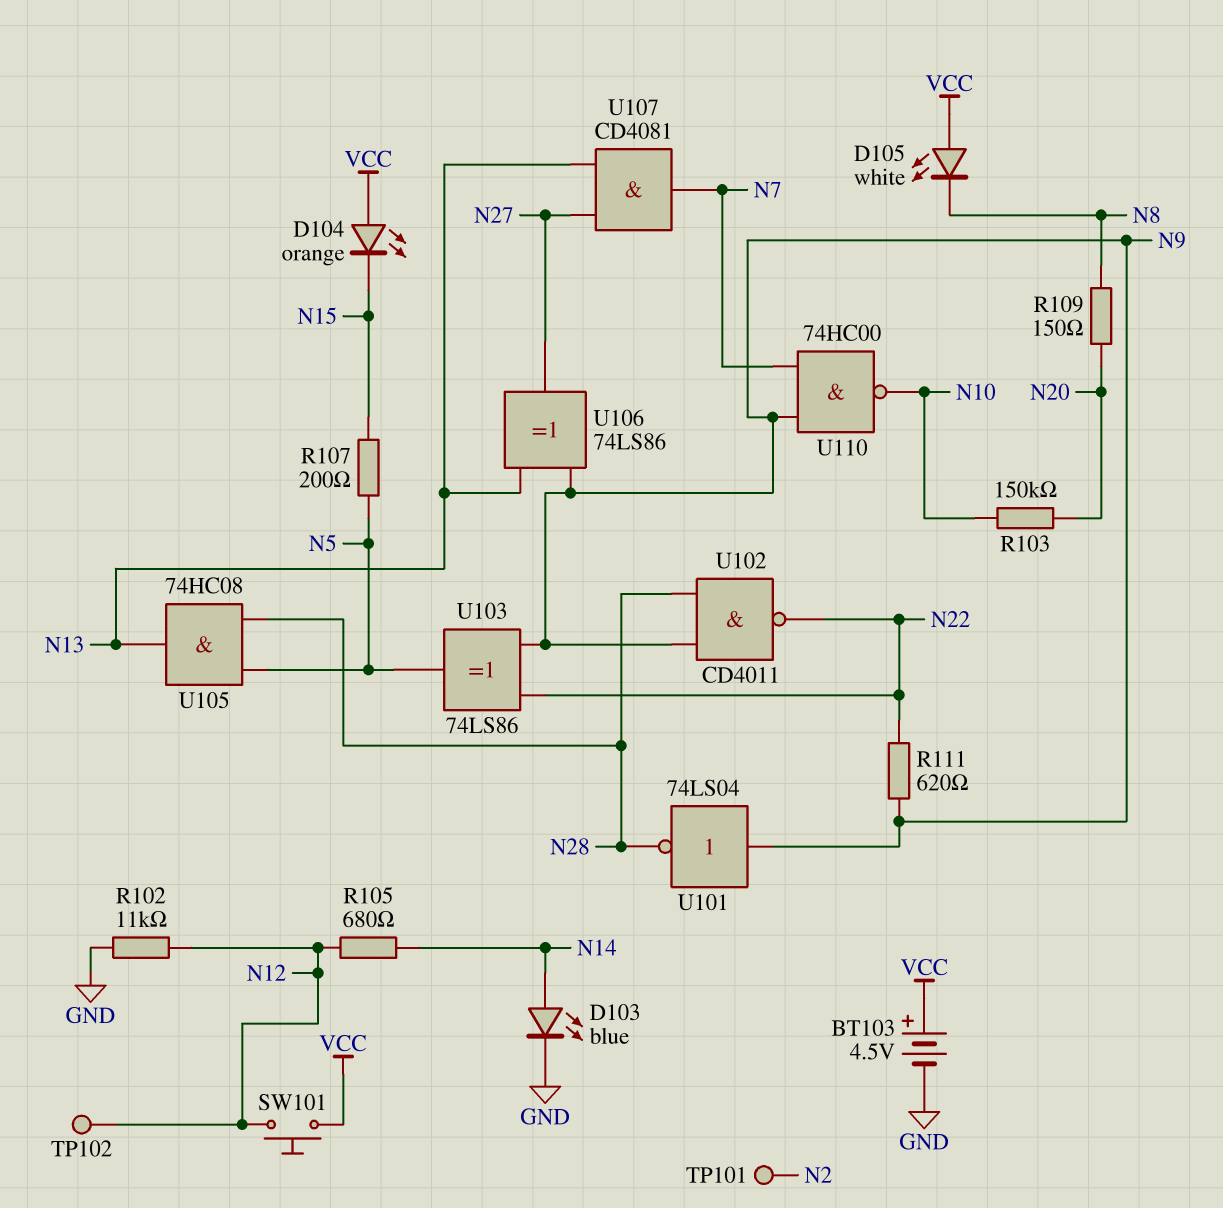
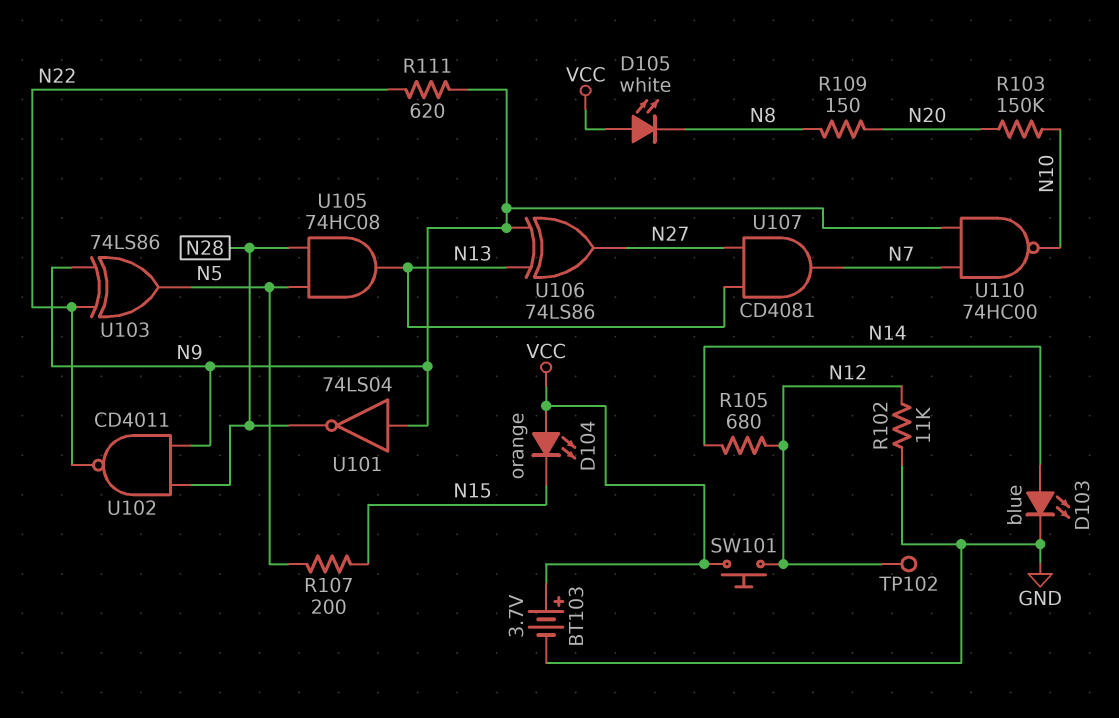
BT103: 4.5V (plus VCC, minus GND) -> 3.7V (plus VCC, minus GND)
TP101: test point (N2) -> none

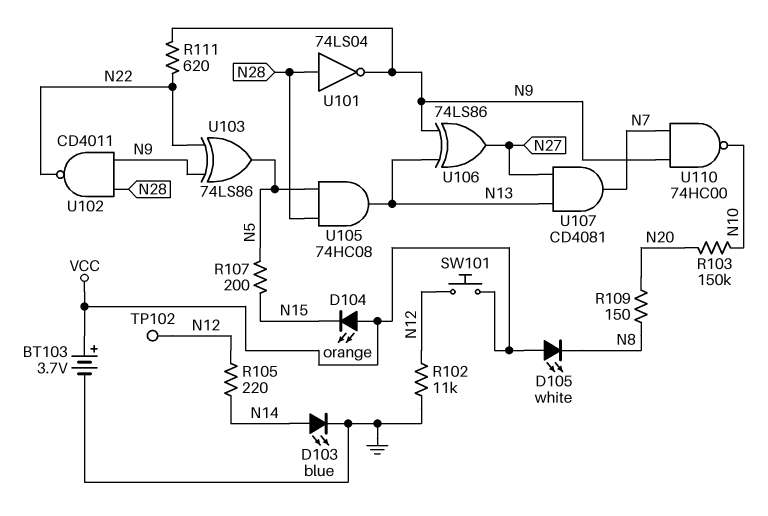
R105: 680 (N12, N14) -> 220 (N12, N14)
U101: NOT 74LS04 (in N9, out N28) -> NOT 74LS04 (in N28, out N9)

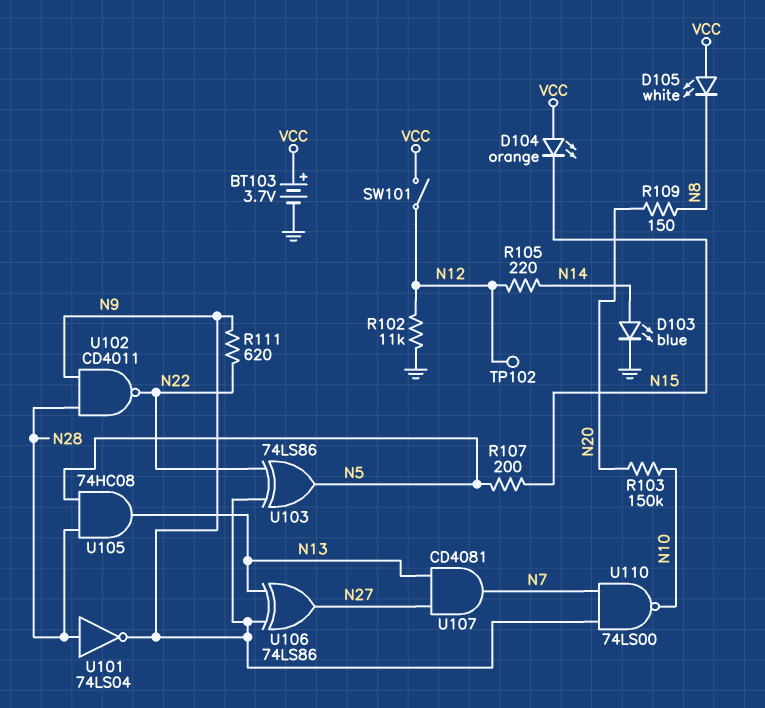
SW101: button (N12, VCC) -> switch (N12, VCC)
U110: NAND 74HC00 (in N7, in N9, out N10) -> NAND 74LS00 (in N7, in N9, out N10)

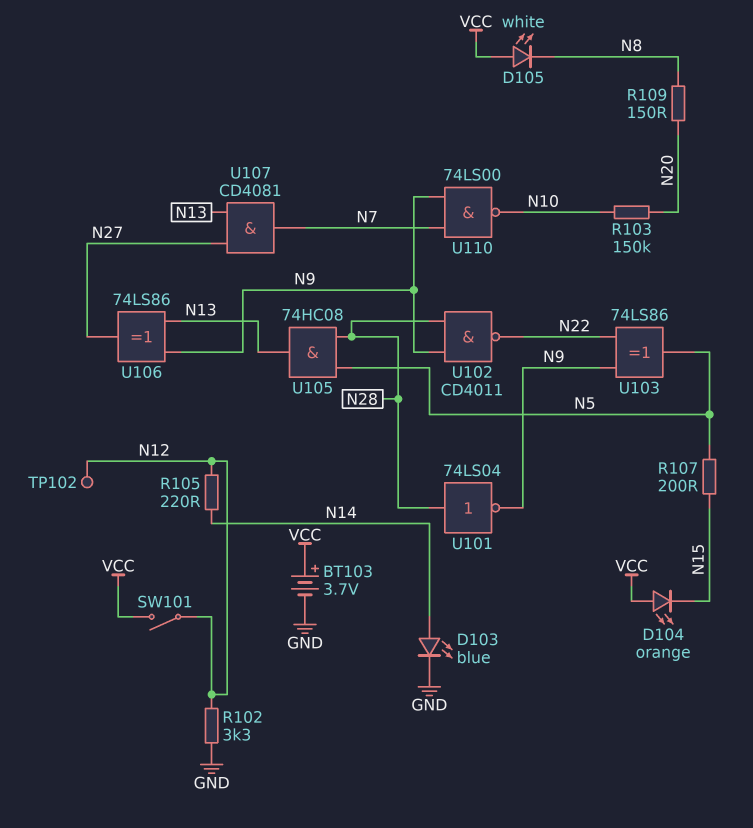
R102: 11k (GND, N12) -> 3.3k (GND, N12)
R111: 620 (N9, N22) -> none

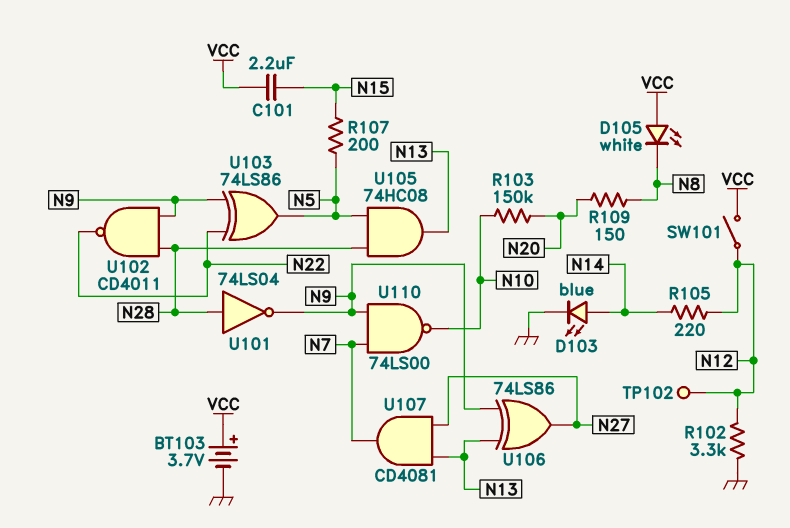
C101: none -> 2.2uF (N15, VCC)
D104: LED orange (A VCC, K N15) -> none

